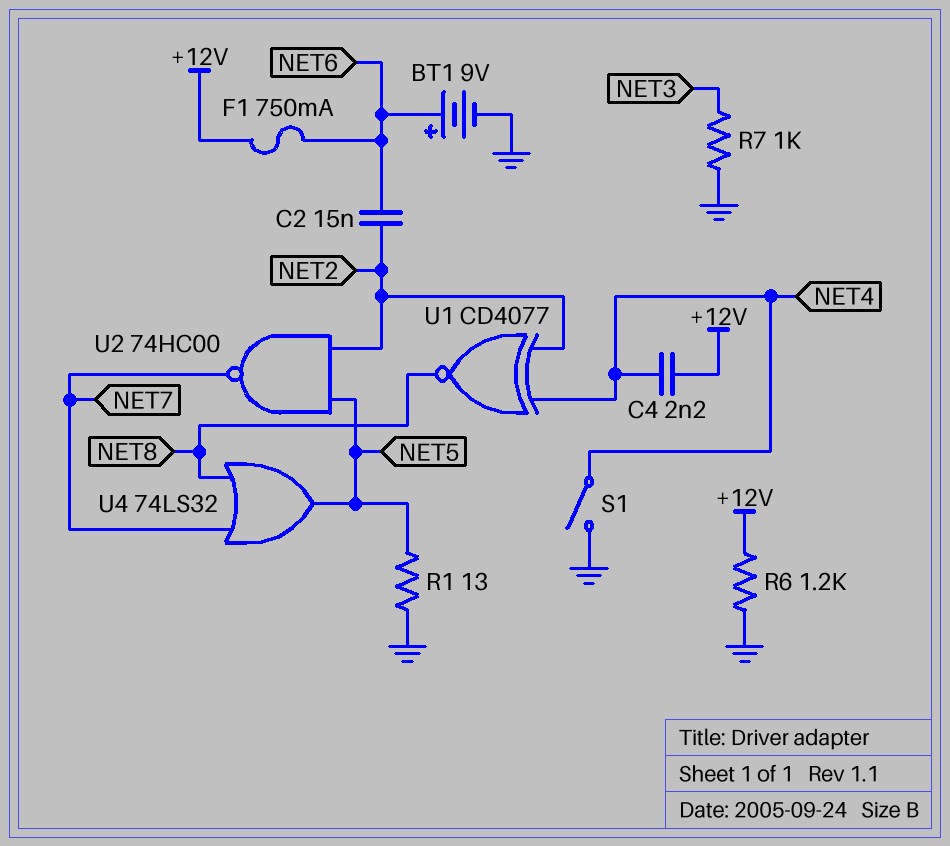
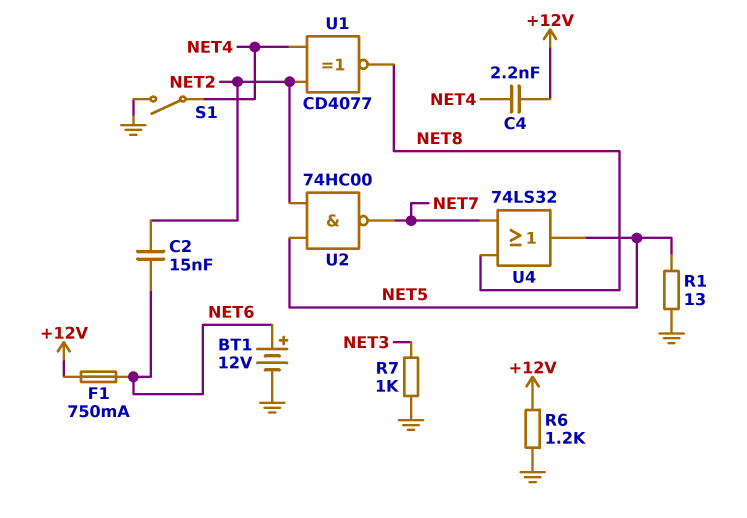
BT1: 9V (plus NET6, minus GND) -> 12V (plus NET6, minus GND)

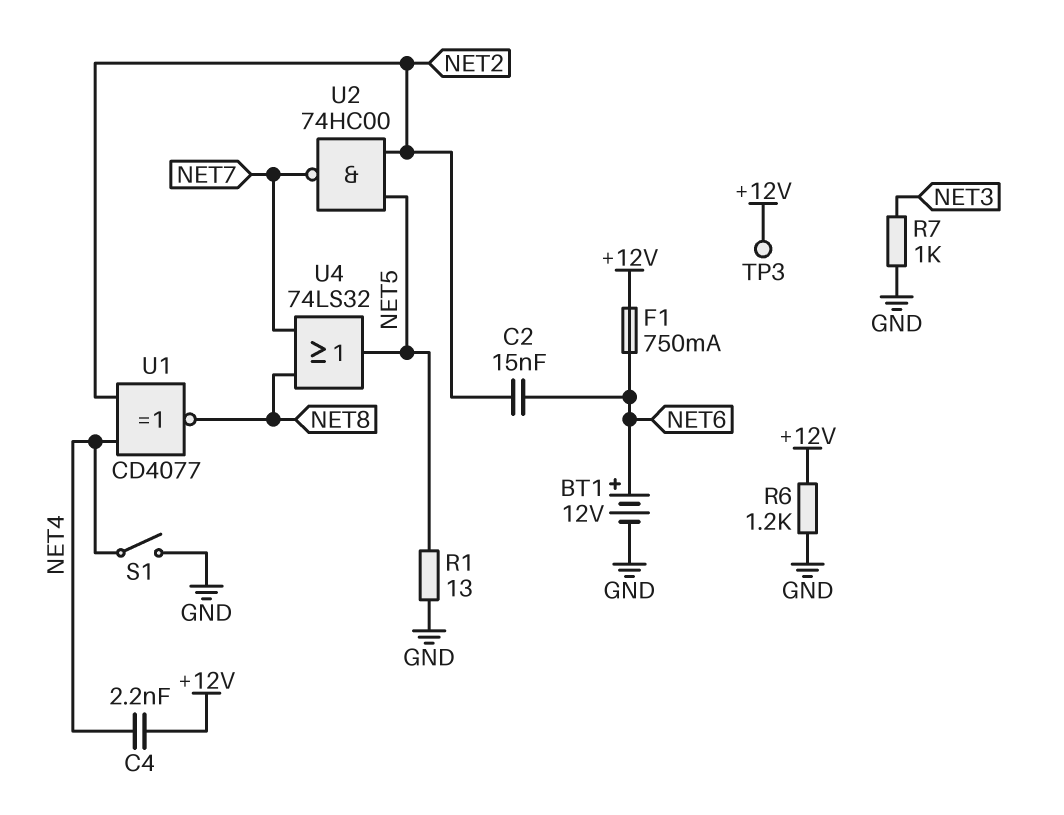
TP3: none -> test point (+12V)

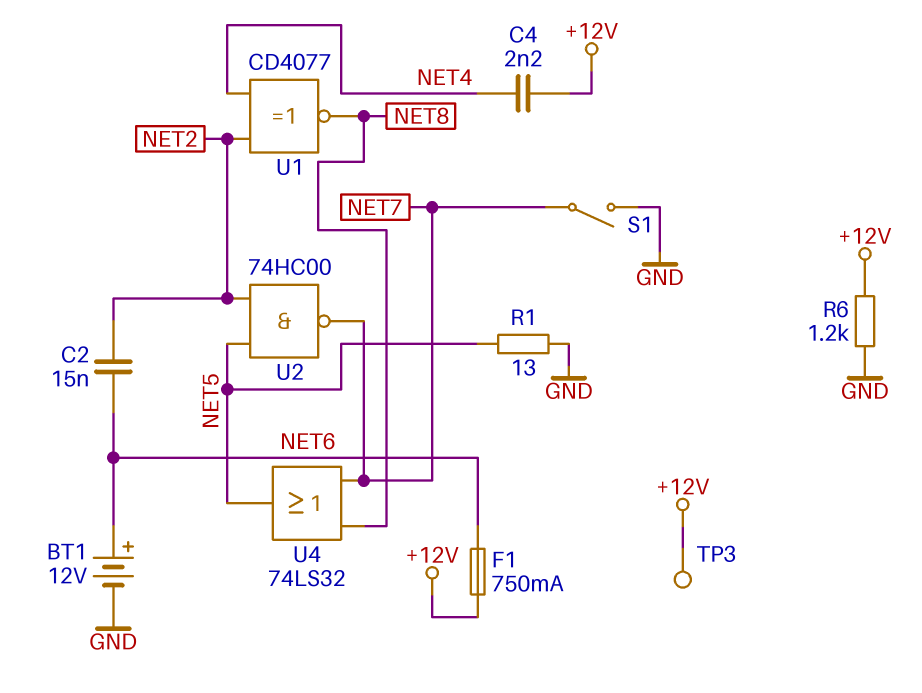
R7: 1k (GND, NET3) -> none
S1: switch (GND, NET4) -> switch (GND, NET7)

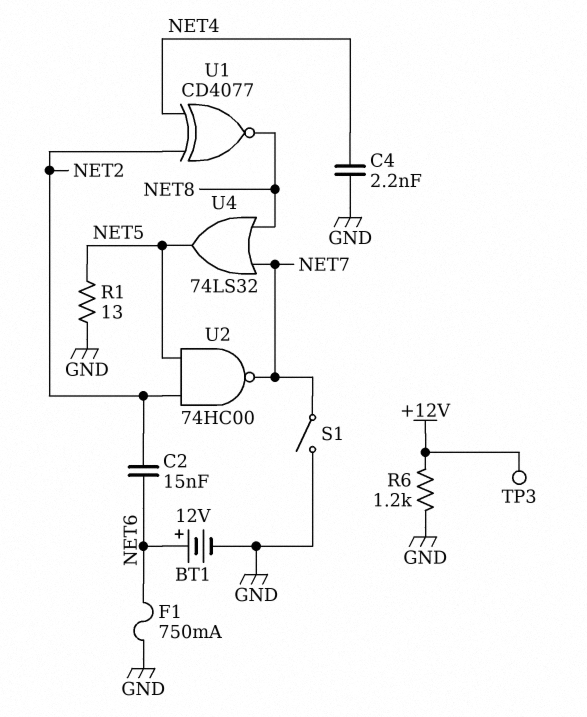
C4: 2.2nF (+12V, NET4) -> 2.2nF (GND, NET4)
F1: 750mA (+12V, NET6) -> 750mA (GND, NET6)

